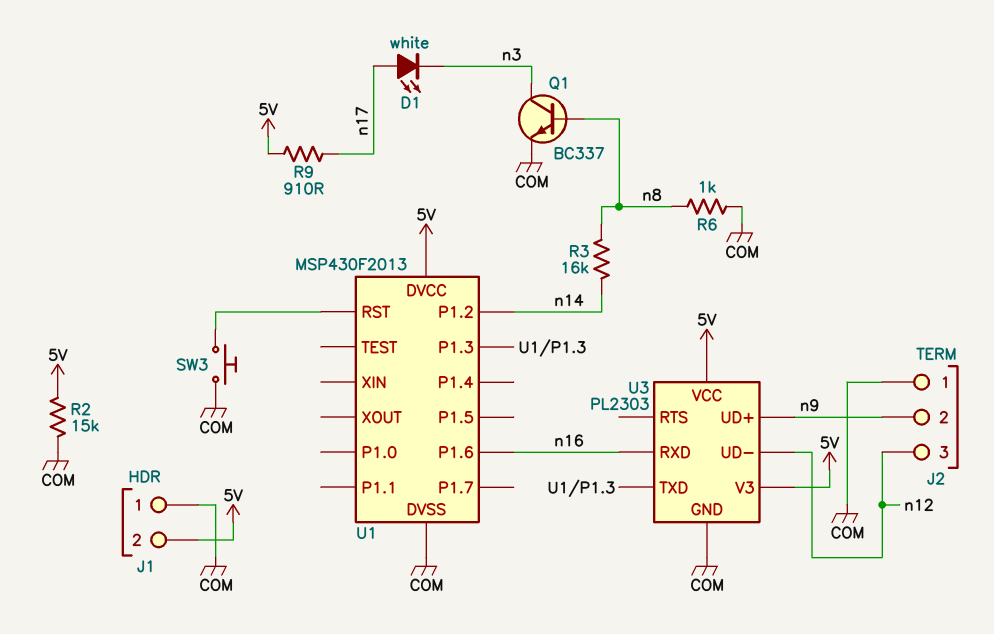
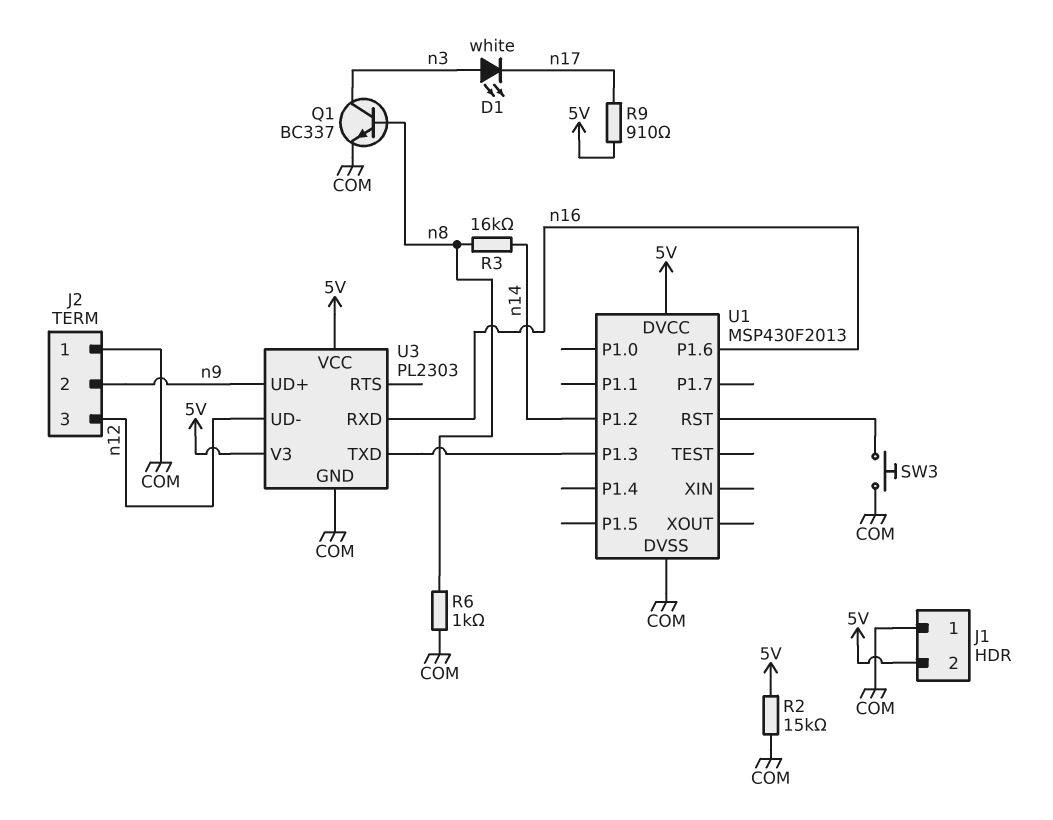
D1: LED white (A n17, K n3) -> LED white (A n3, K n17)

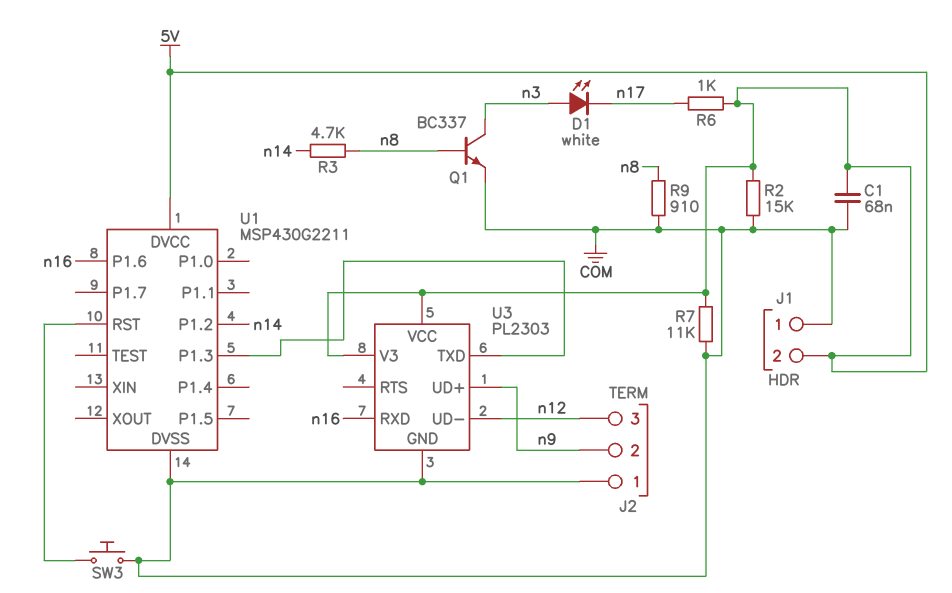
C1: none -> 68nF (5V, COM)
R3: 16k (n8, n14) -> 4.7k (n8, n14)
R6: 1k (COM, n8) -> 1k (5V, n17)
R7: none -> 11k (5V, COM)
R9: 910 (5V, n17) -> 910 (COM, n8)
U1: MSP430F2013 -> MSP430G2211

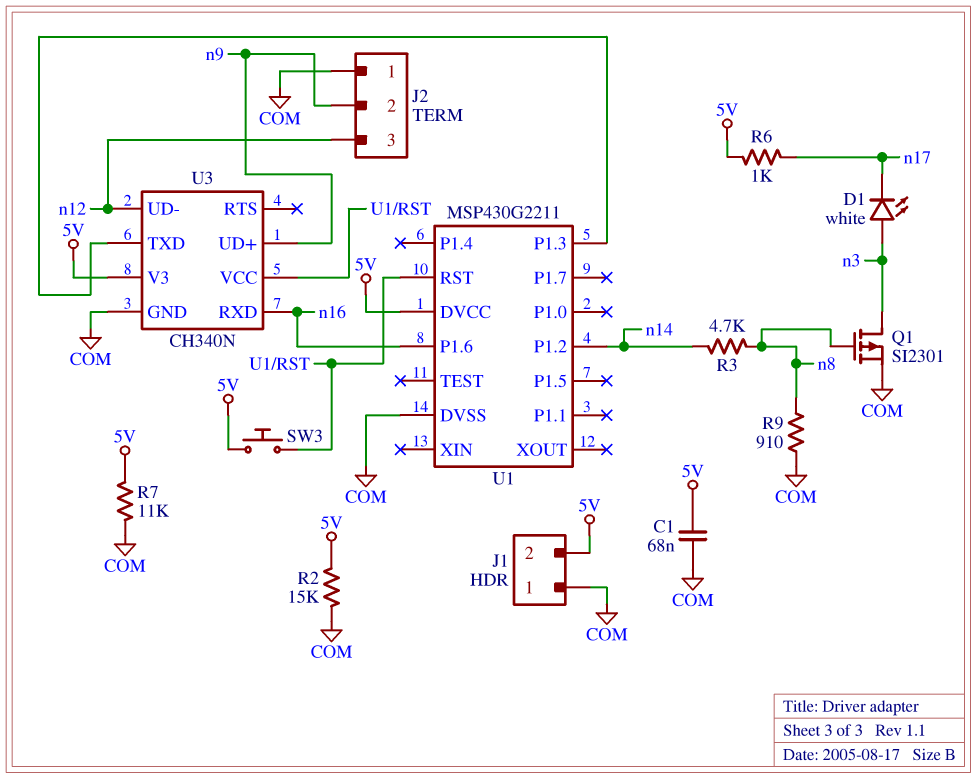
Q1: NPN BC337 (B n8, C n3, E COM) -> PMOS SI2301 (G n8, D n3, S COM)
SW3: button (COM, U1/RST) -> button (5V, U1/RST)
U3: PL2303 -> CH340N
U3 pin VCC: 5V -> U1/RST

